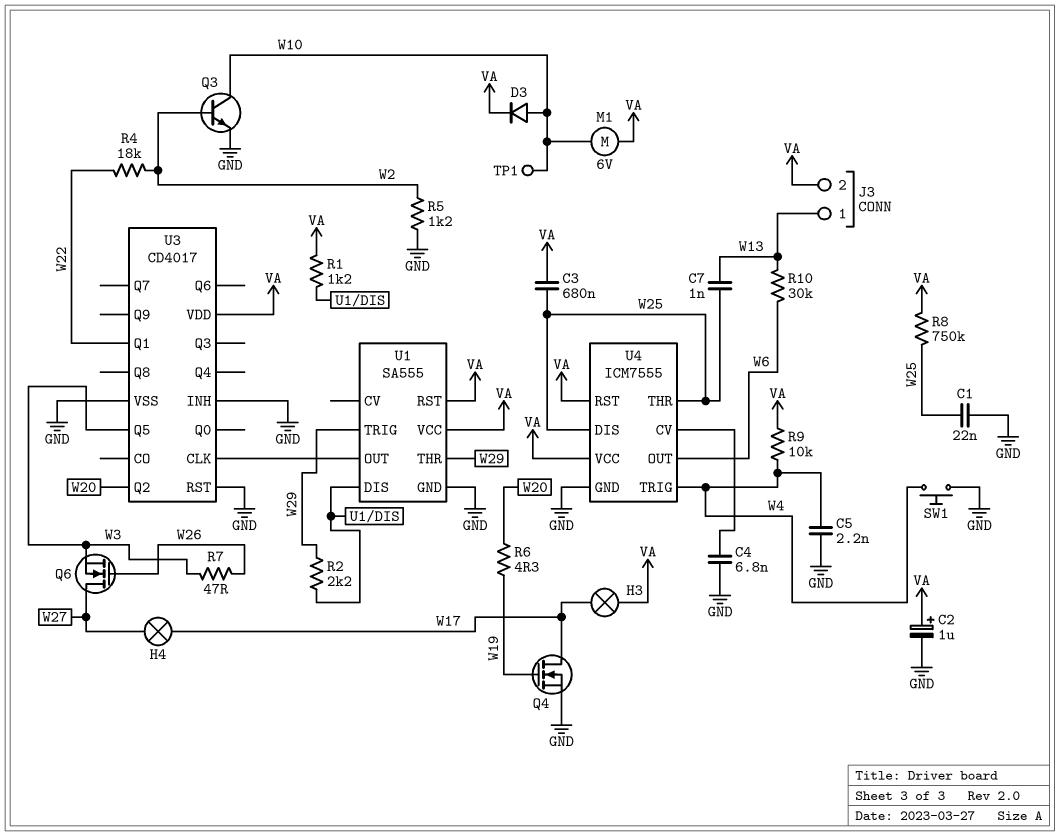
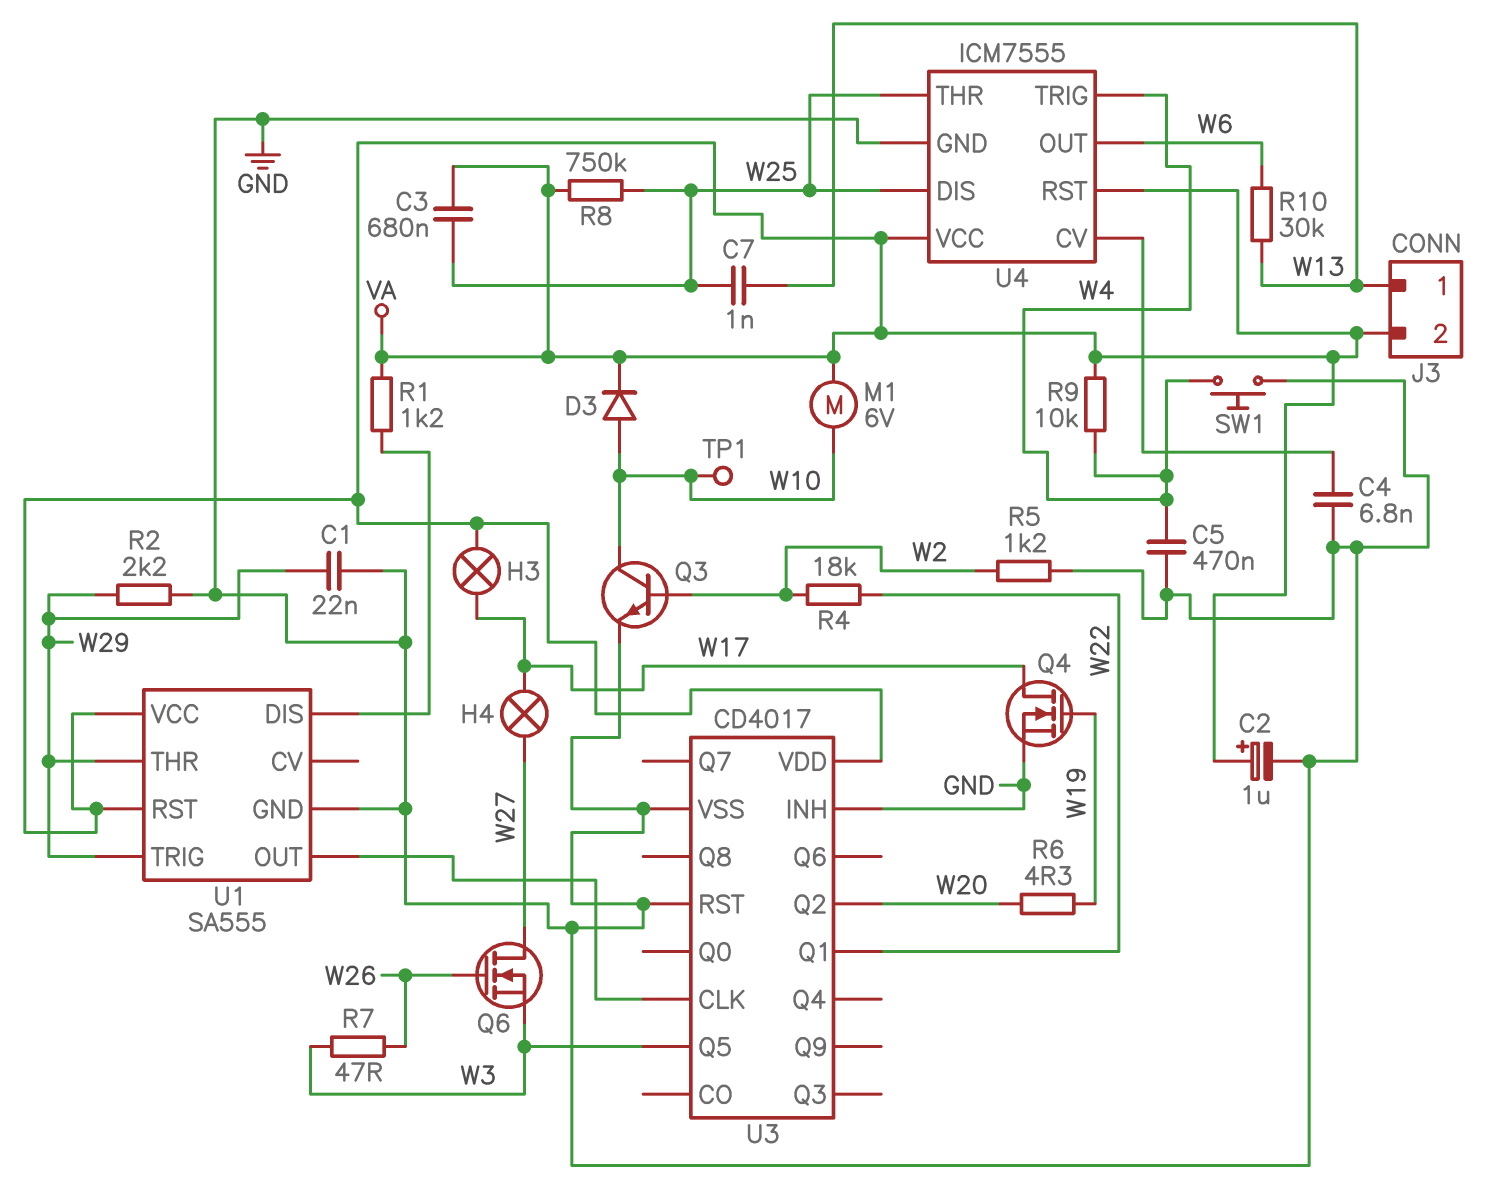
C1: 22nF (GND, W25) -> 22nF (GND, W29)
C5: 2.2nF (GND, W4) -> 470nF (GND, W4)
R2: 2.2k (U1/DIS, W29) -> 2.2k (GND, W29)

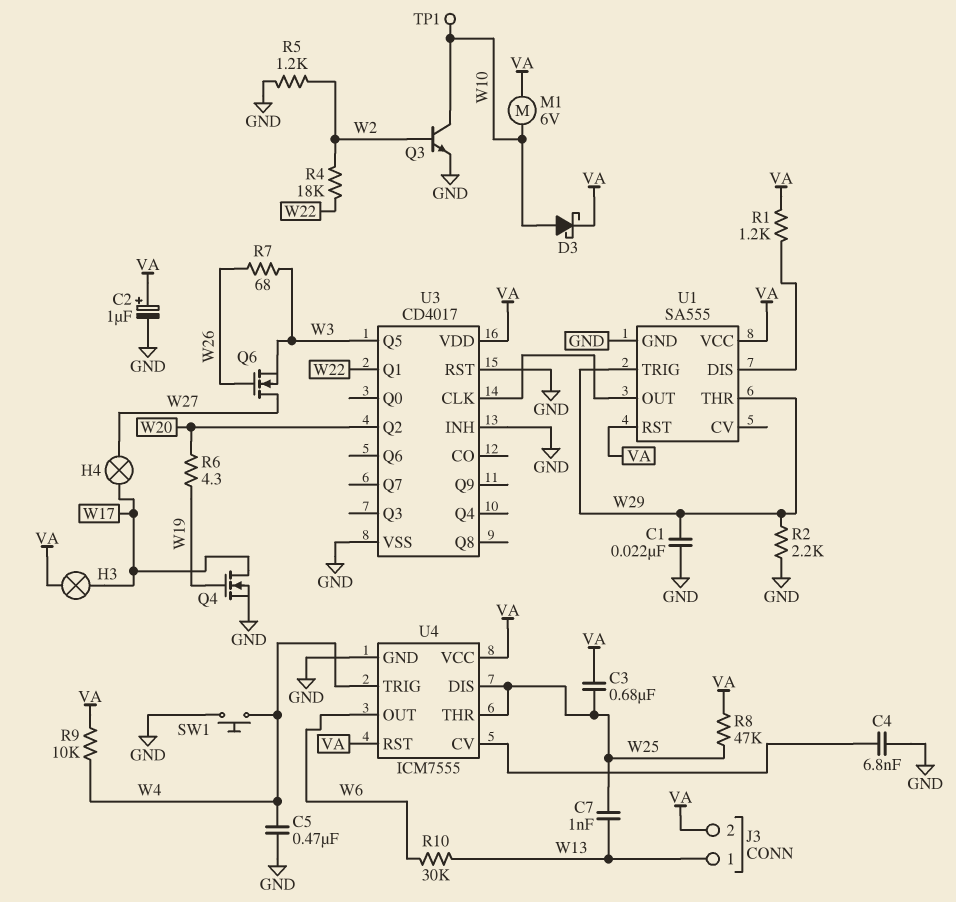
D3: diode (A W10, K VA) -> schottky (A W10, K VA)
R7: 47 (W3, W26) -> 68 (W3, W26)
R8: 750k (VA, W25) -> 47k (VA, W25)

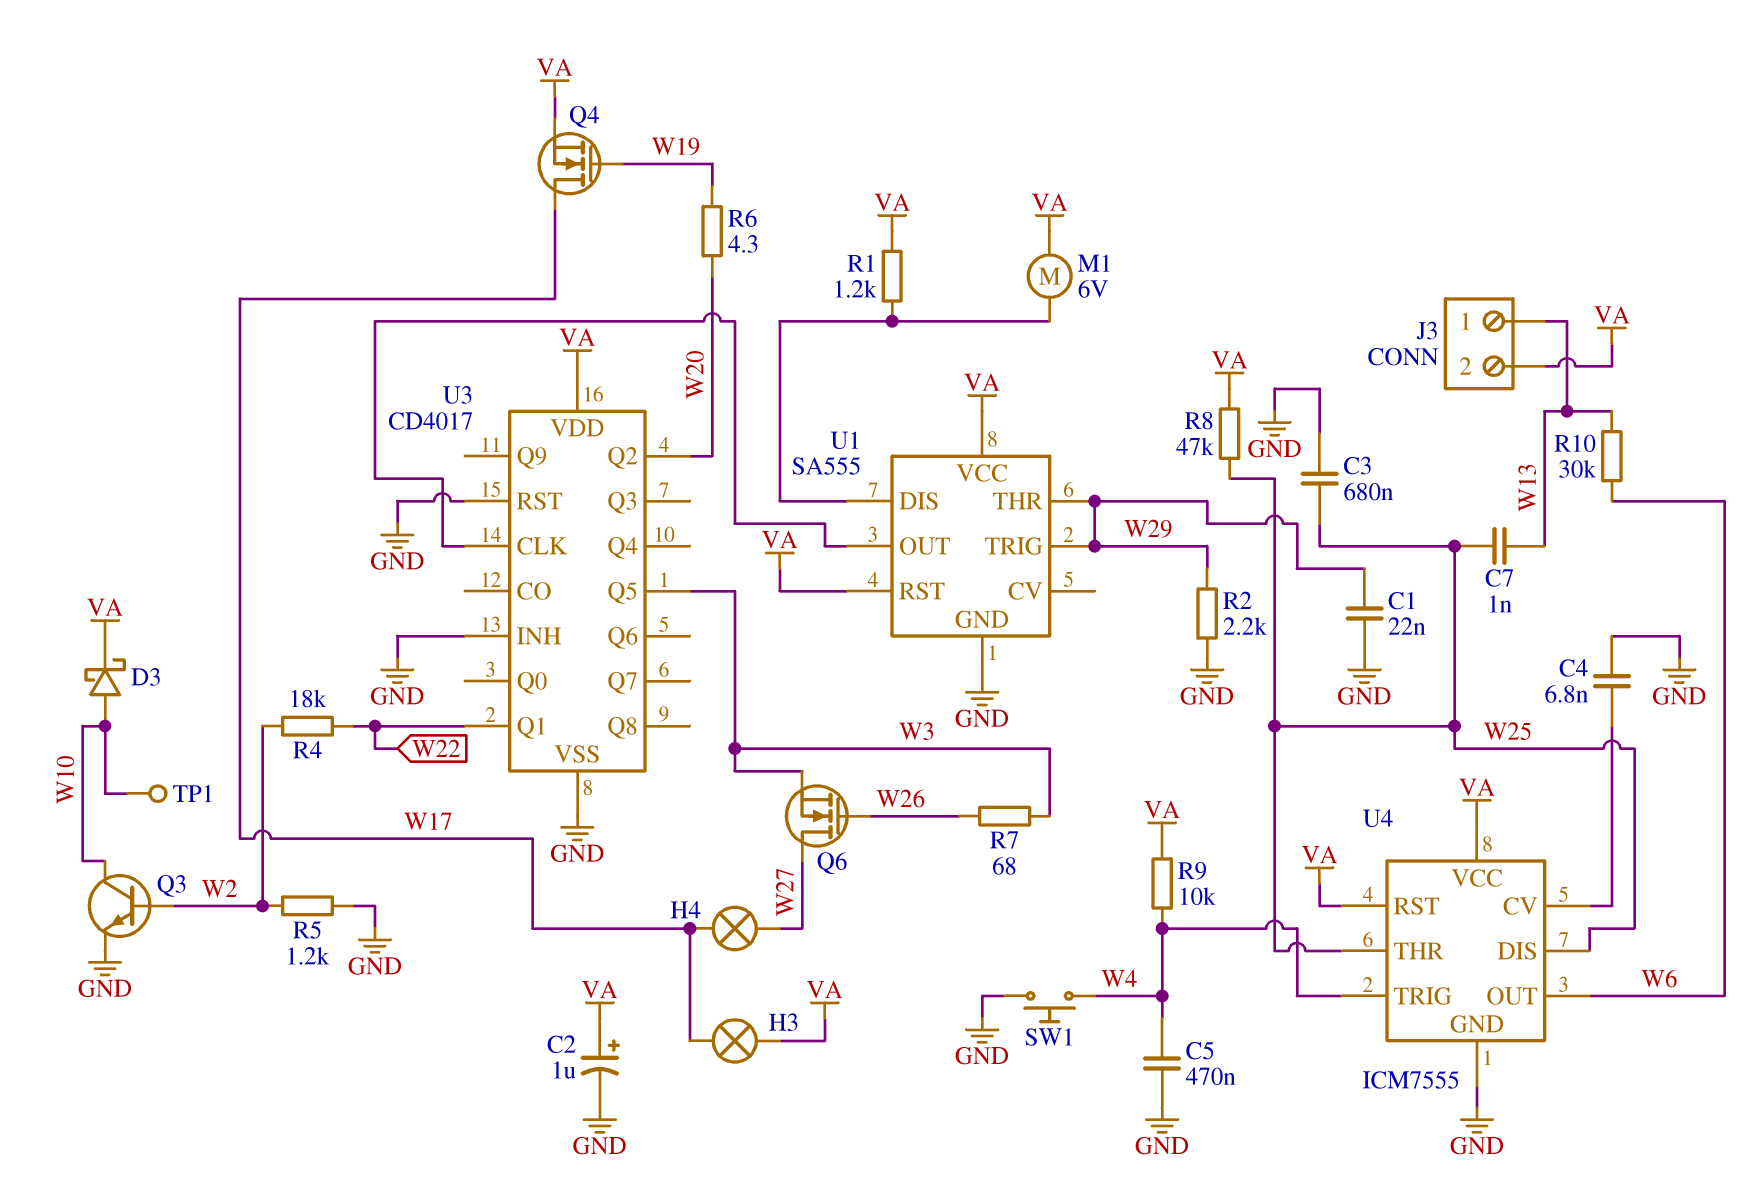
C3: 680nF (VA, W25) -> 680nF (GND, W25)
M1: motor 6V (VA, W10) -> motor 6V (U1/DIS, VA)
Q4: NMOS (G W19, D W17, S GND) -> NMOS (G W19, D W17, S VA)

